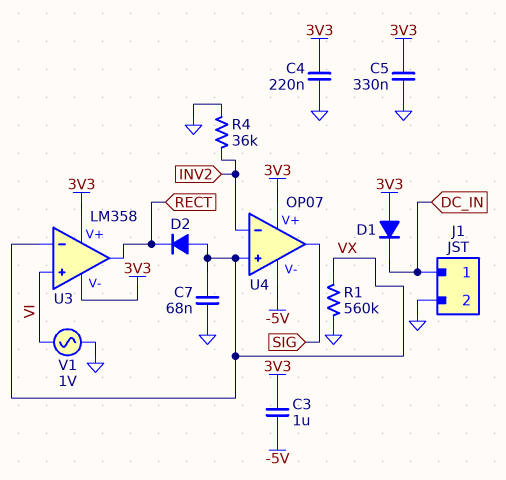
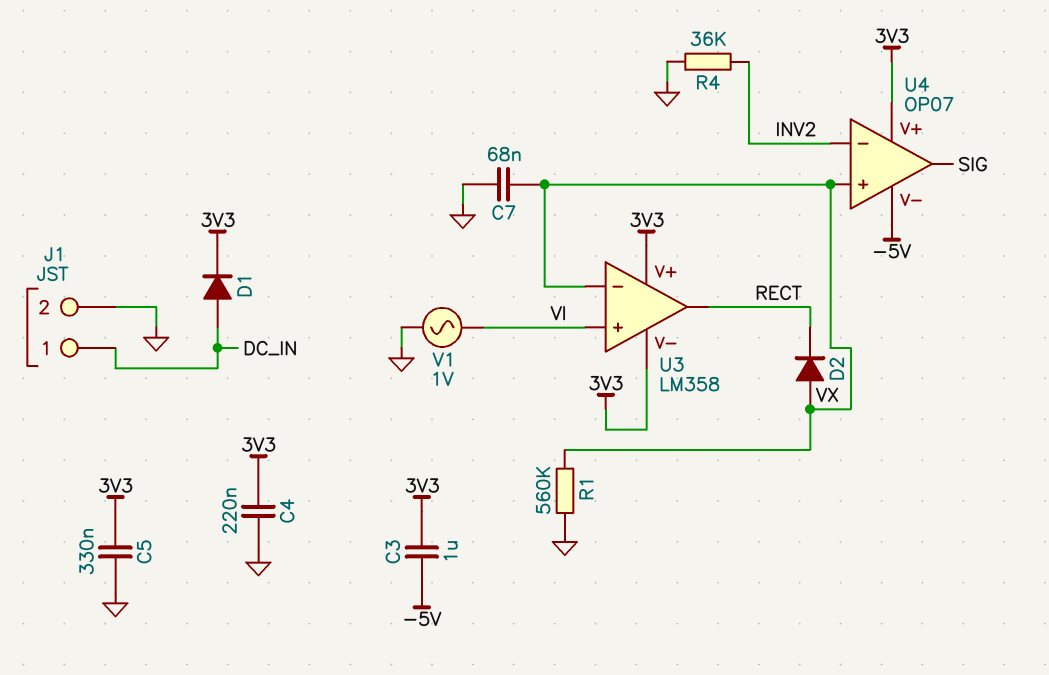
D1: diode (A 3V3, K DC_IN) -> diode (A DC_IN, K 3V3)

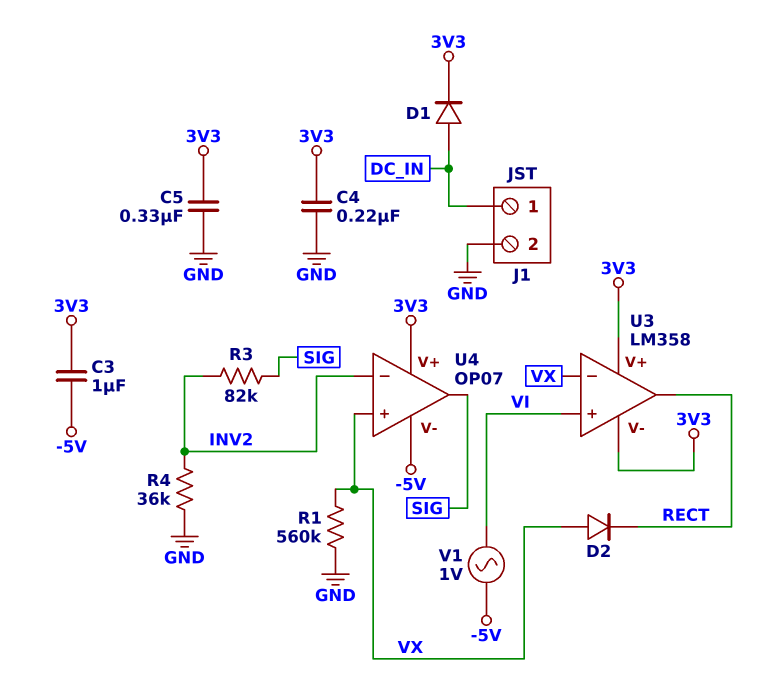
C7: 68nF (GND, VX) -> none
R3: none -> 82k (INV2, SIG)
V1: AC 1V (GND, VI) -> AC 1V (-5V, VI)

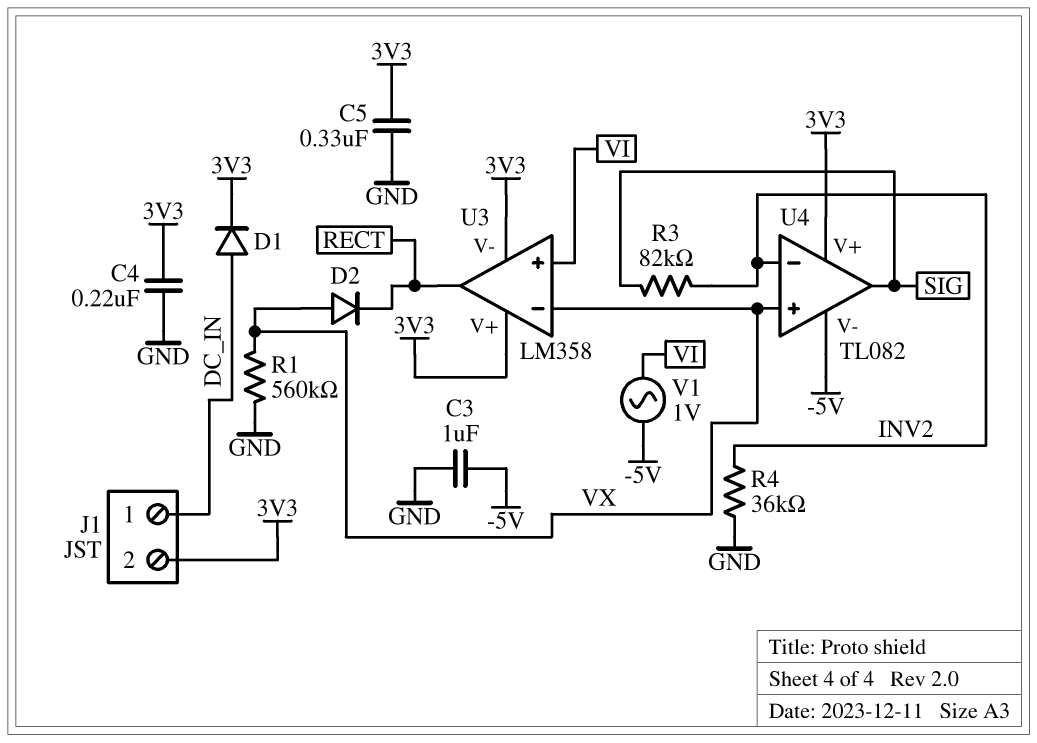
C3: 1uF (-5V, 3V3) -> 1uF (-5V, GND)
J1 pin 2: GND -> 3V3
U4: OP07 -> TL082

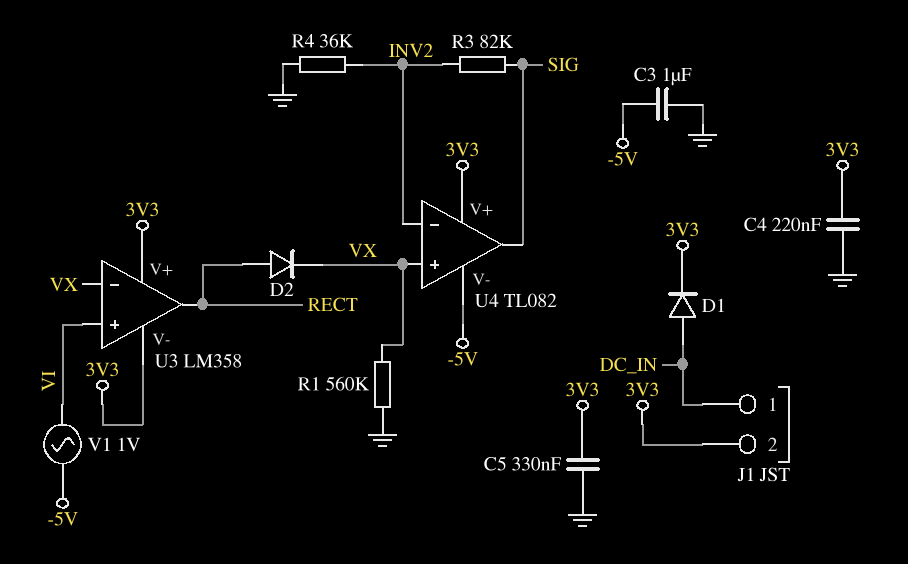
D2: diode (A VX, K RECT) -> diode (A RECT, K VX)

